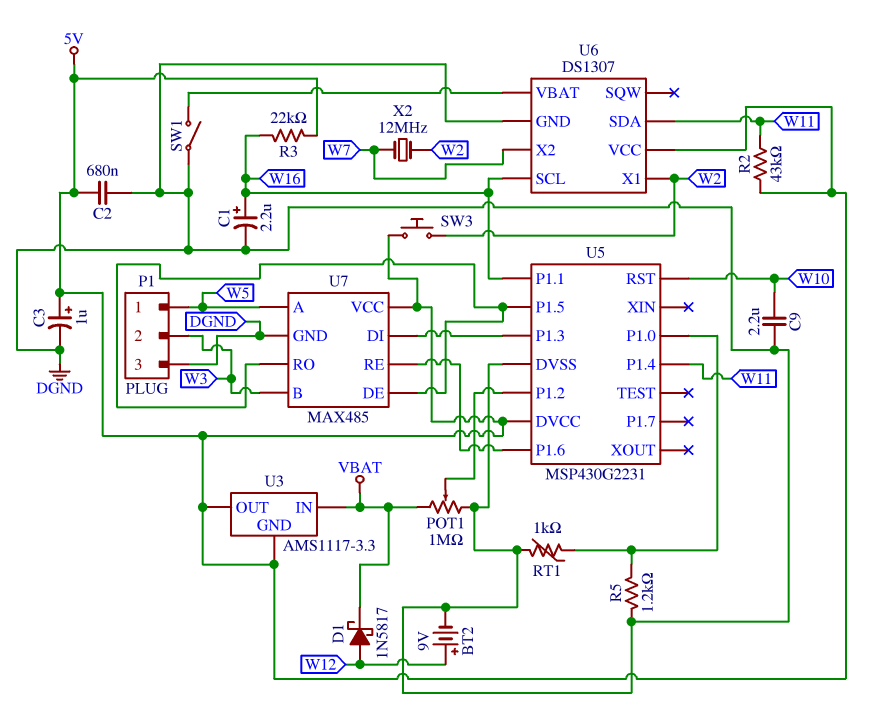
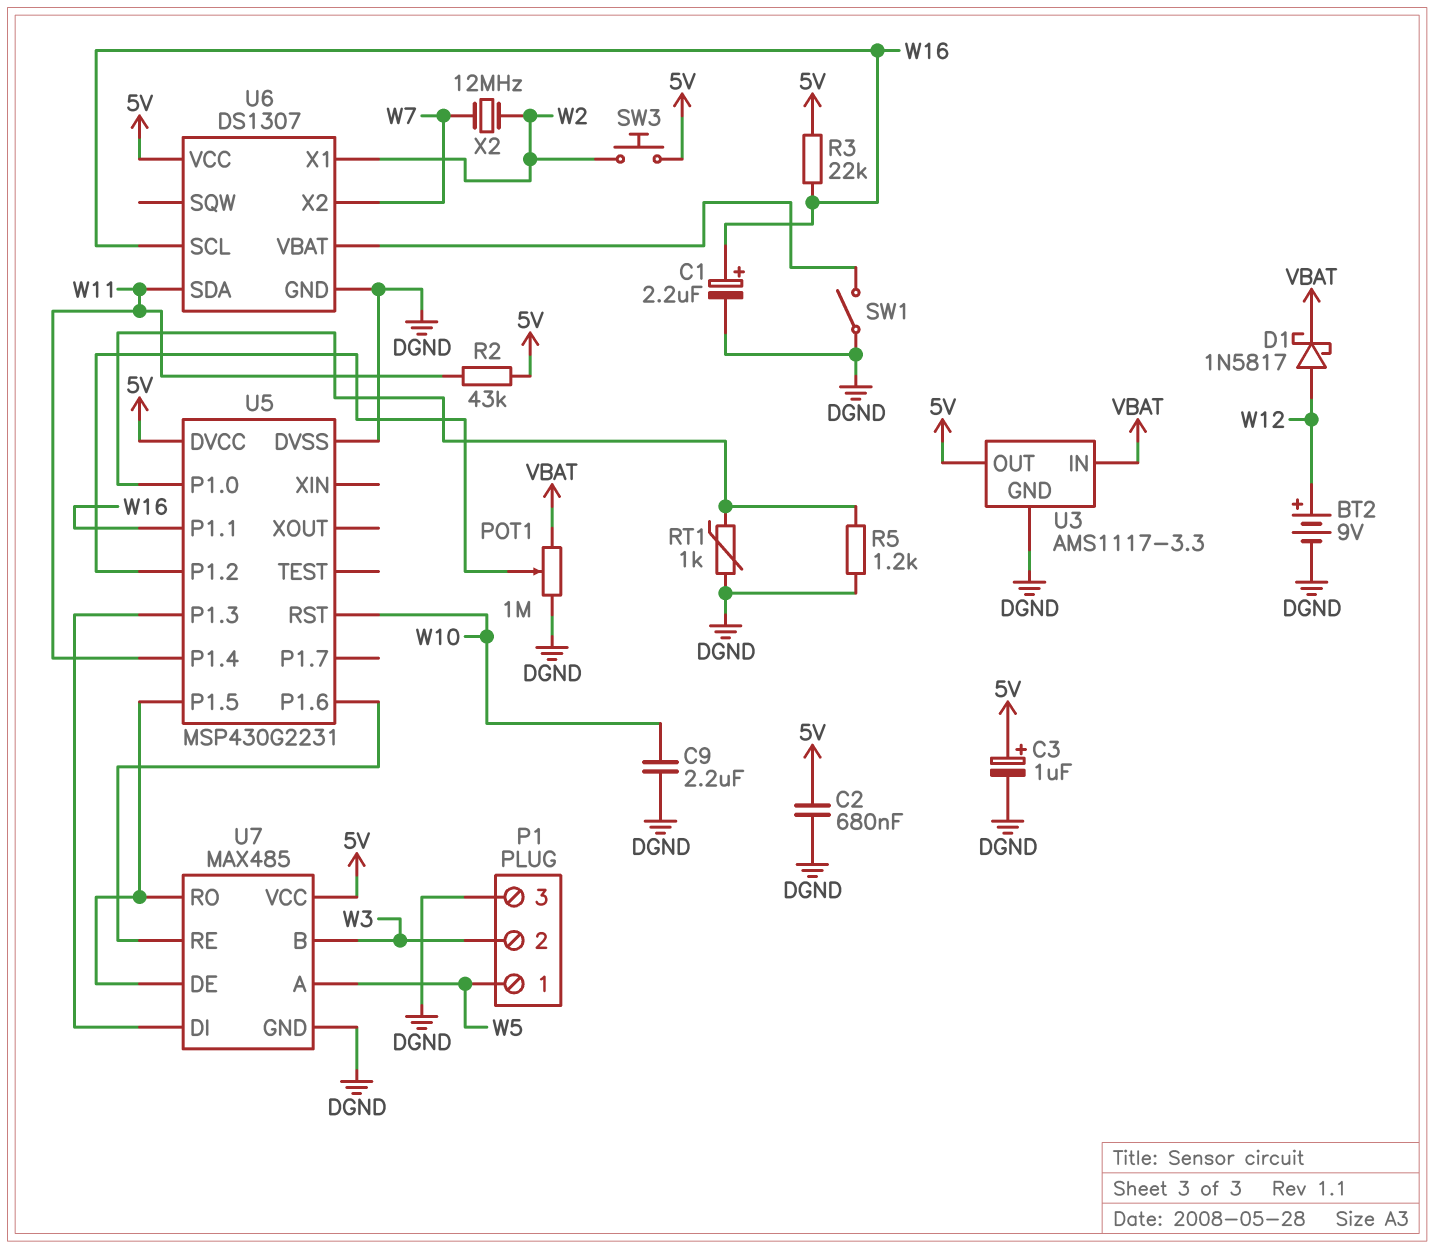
U3 pin GND: 5V -> DGND

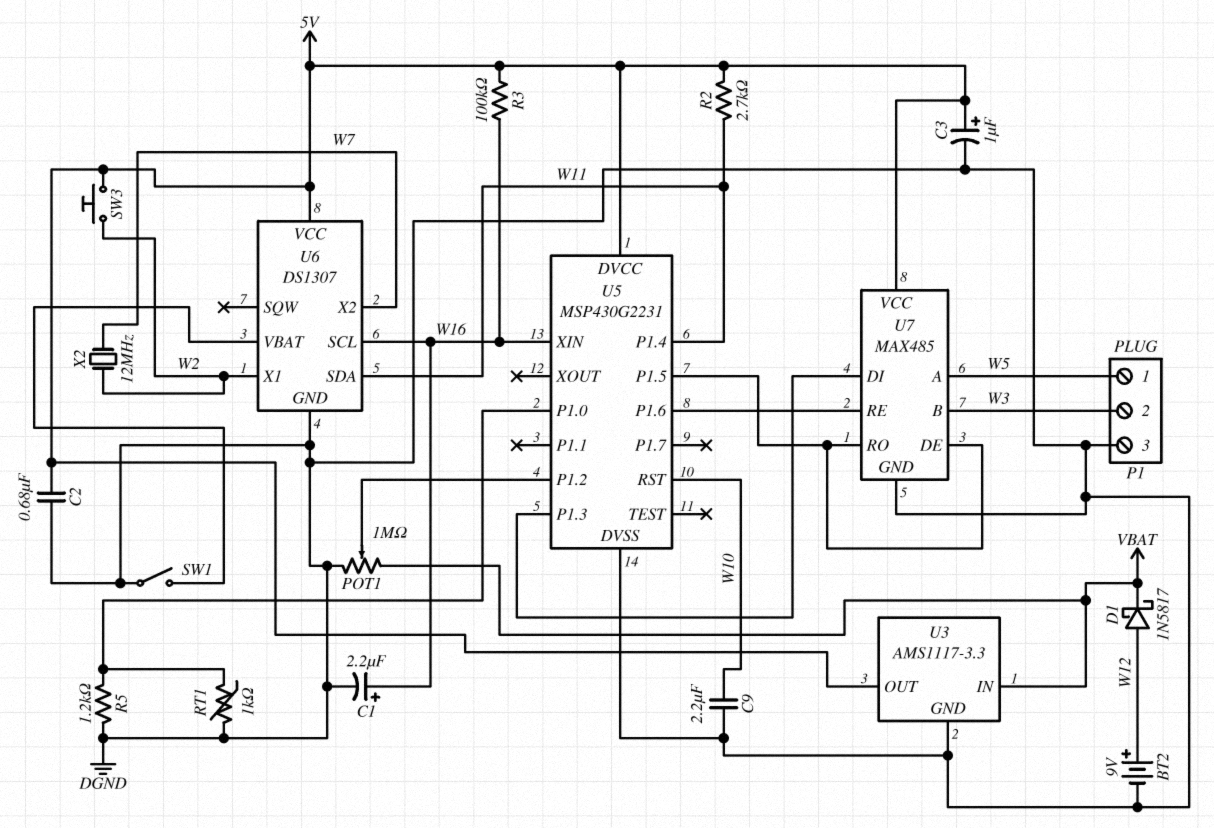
R2: 43k (5V, W11) -> 2.7k (5V, W11)
R3: 22k (5V, W16) -> 100k (5V, W16)
U5 pin P1.1: W16 -> none
U5 pin XIN: none -> W16

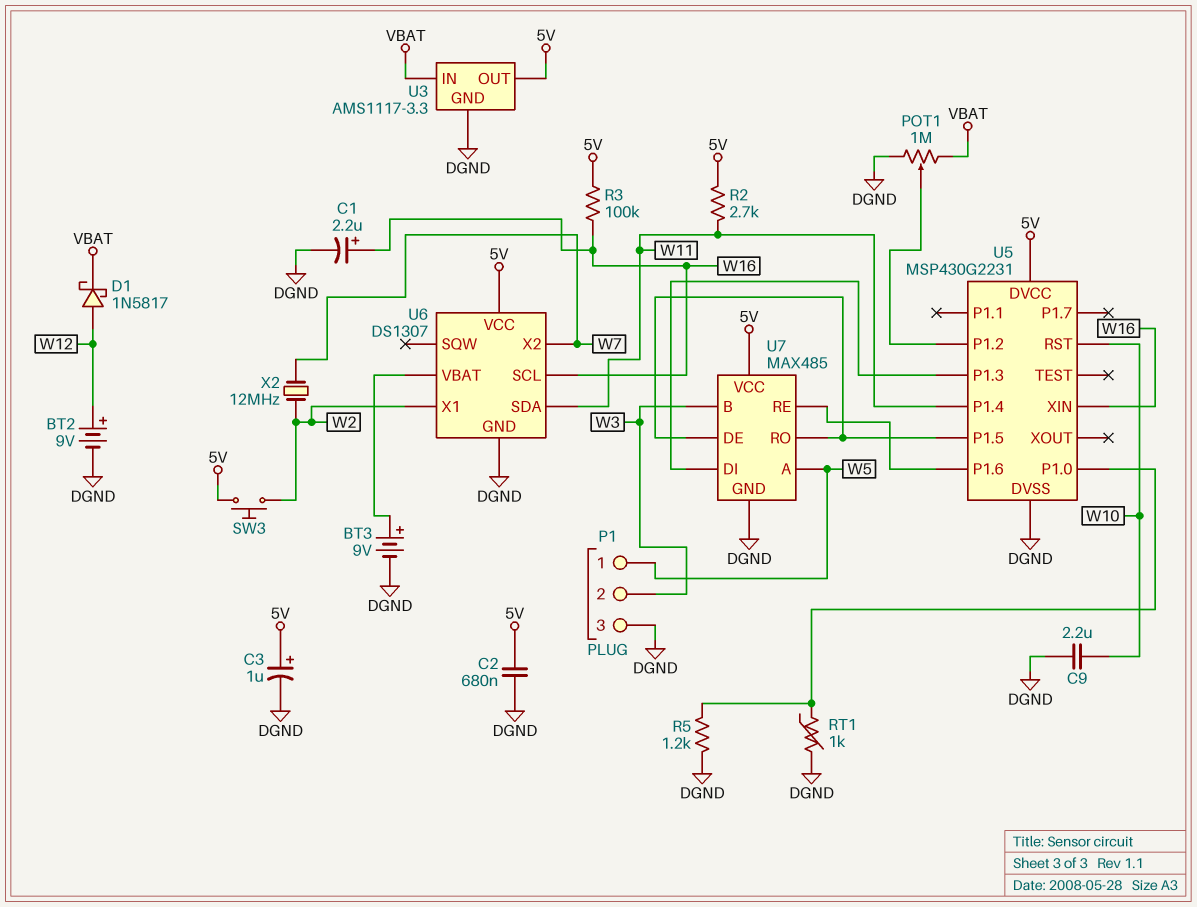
BT3: none -> 9V (plus U6/VBAT, minus DGND)
SW1: switch (DGND, U6/VBAT) -> none

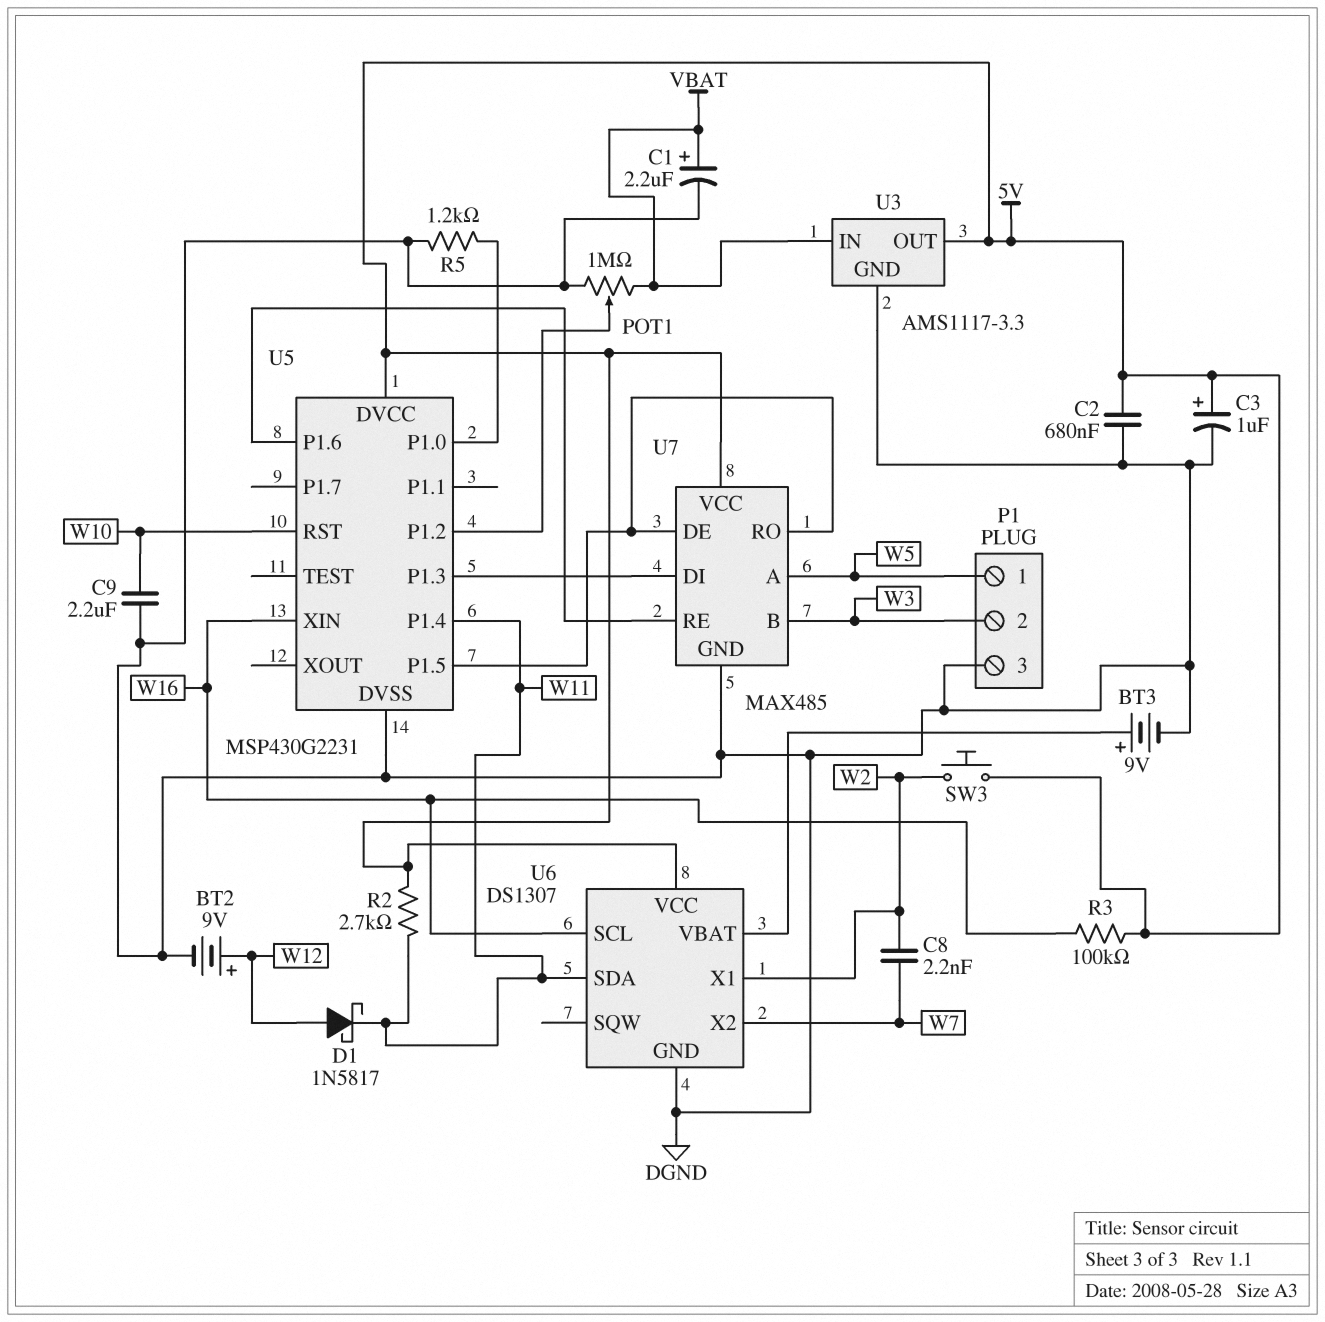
C1: 2.2uF (plus W16, minus DGND) -> 2.2uF (plus VBAT, minus DGND)
C8: none -> 2.2nF (W2, W7)
D1: schottky 1N5817 (A W12, K VBAT) -> schottky 1N5817 (A W12, K W11)
RT1: 1k (DGND, U5/P1.0) -> none
X2: 12MHz (W2, W7) -> none

